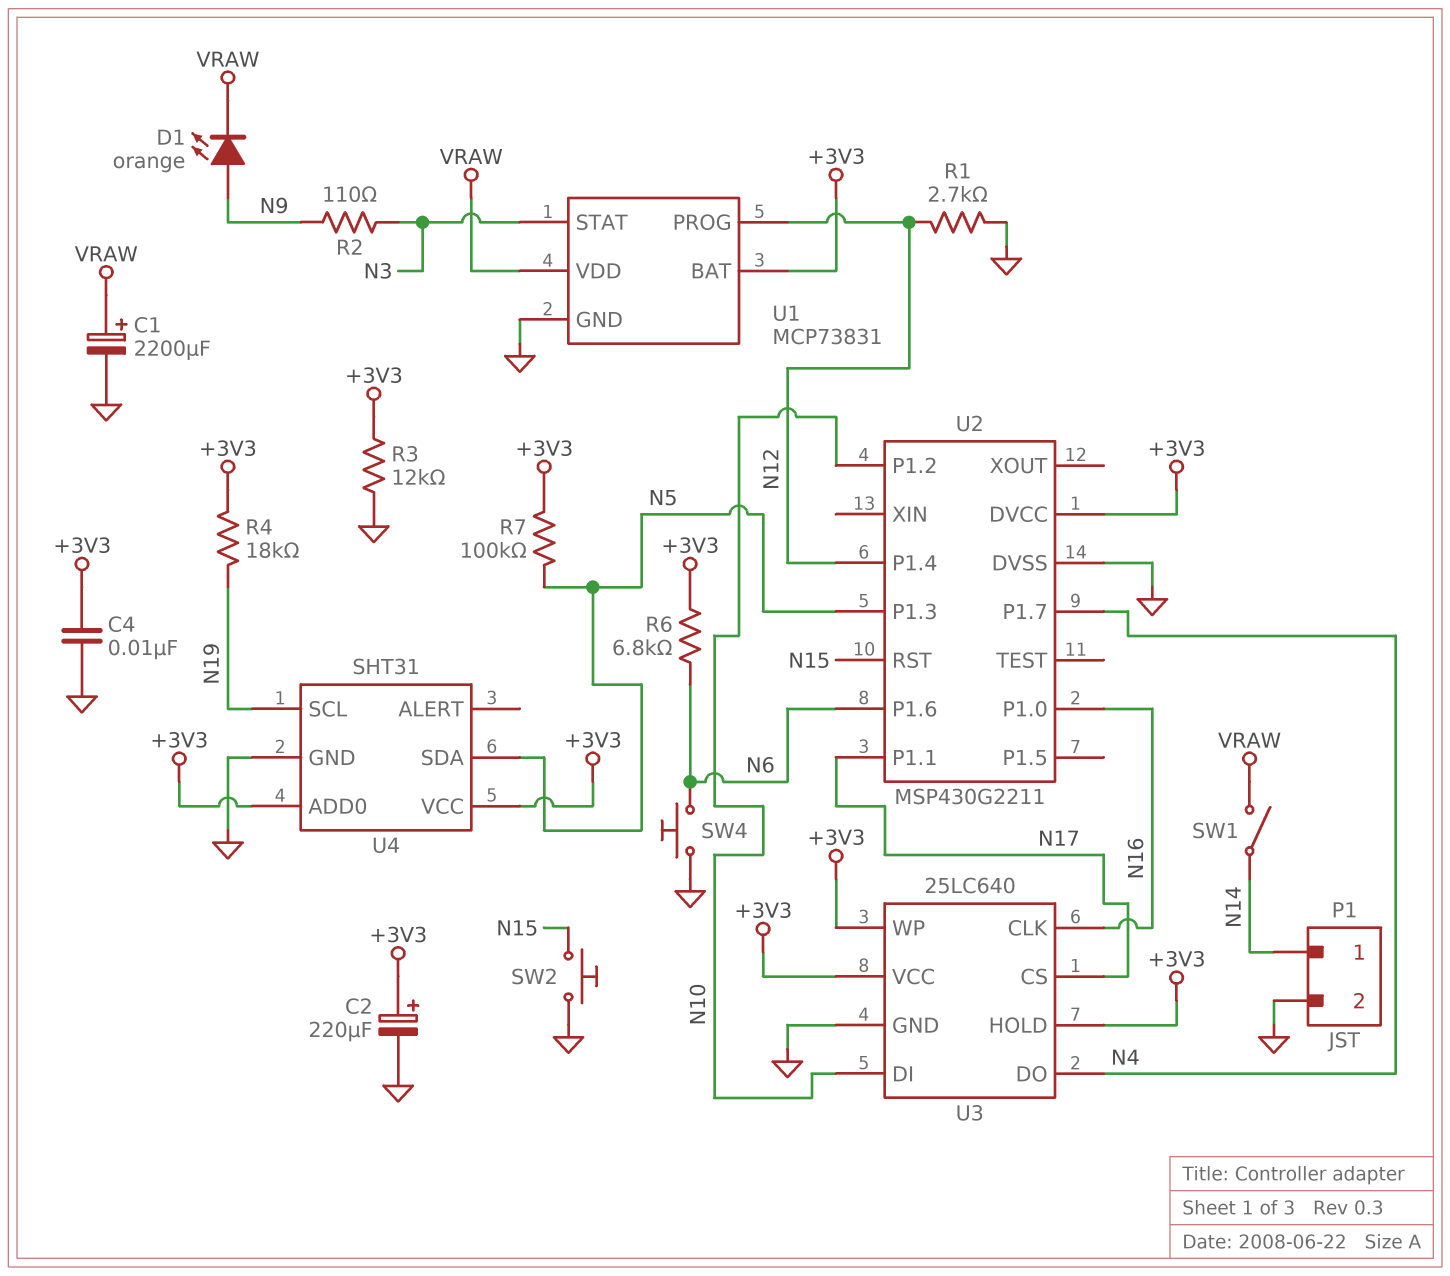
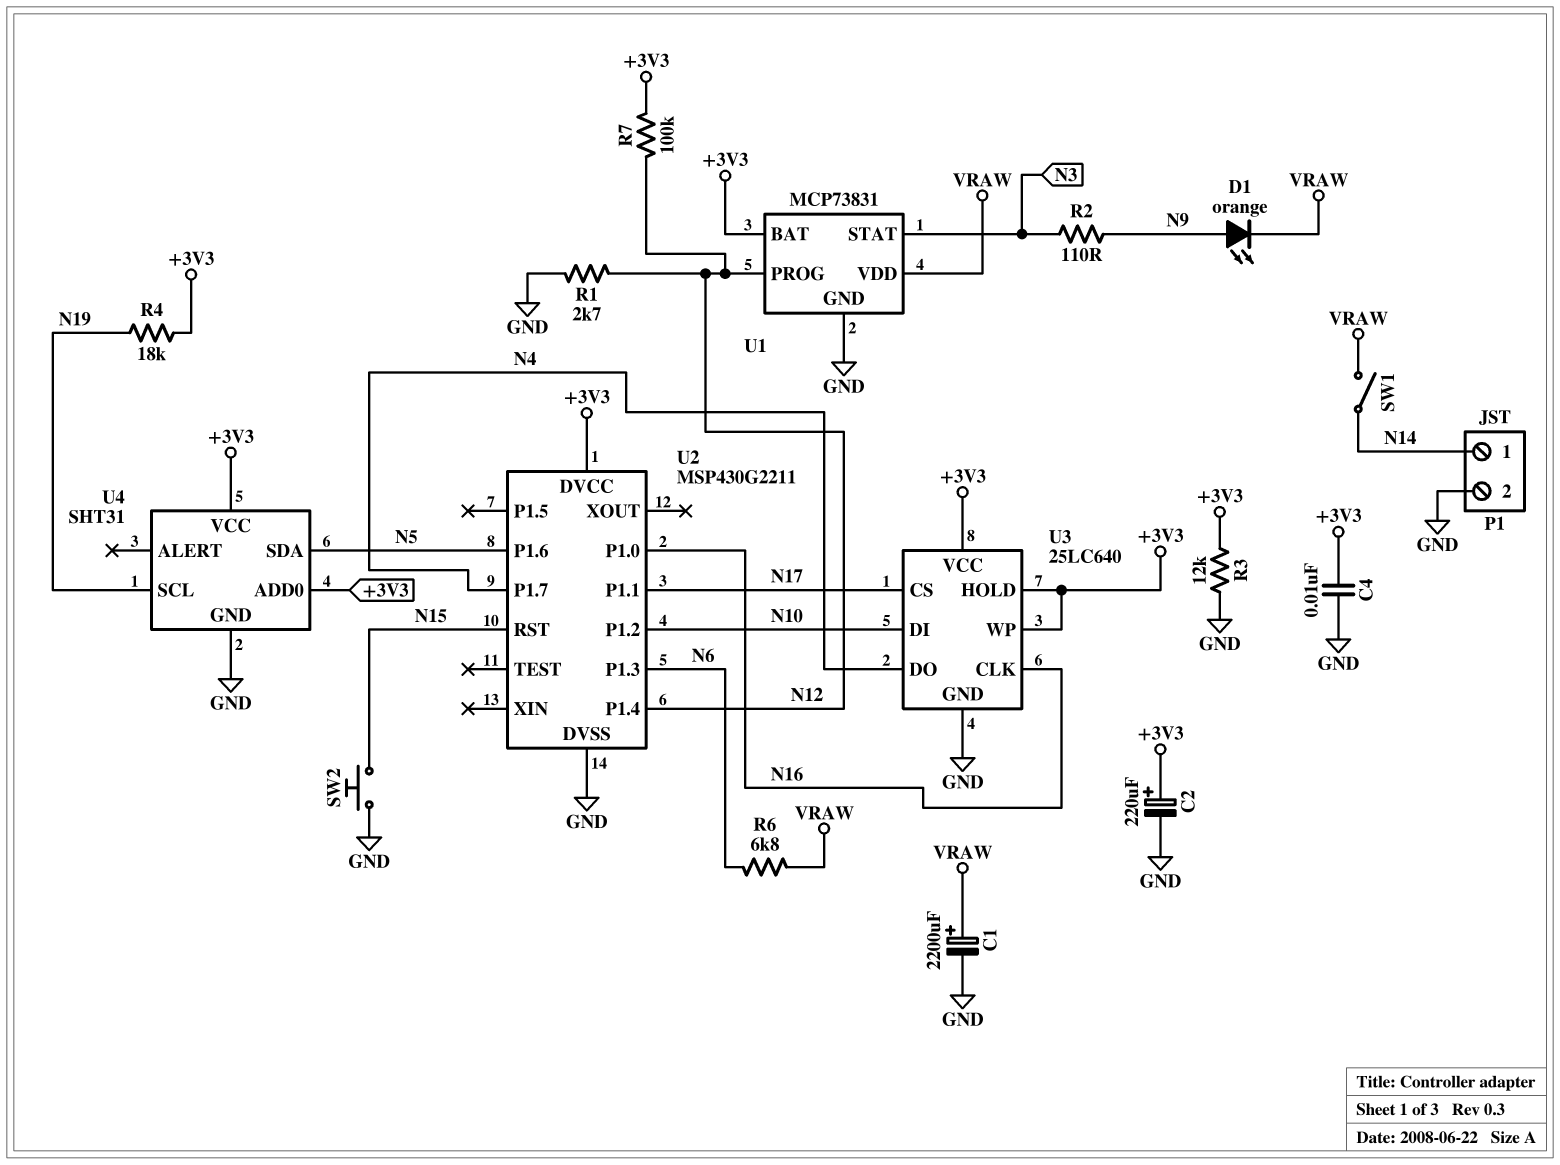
R6: 6.8k (+3V3, N6) -> 6.8k (N6, VRAW)
R7: 100k (+3V3, N5) -> 100k (+3V3, N12)
SW4: button (GND, N6) -> none
U2 pin P1.3: N5 -> N6
U2 pin P1.6: N6 -> N5

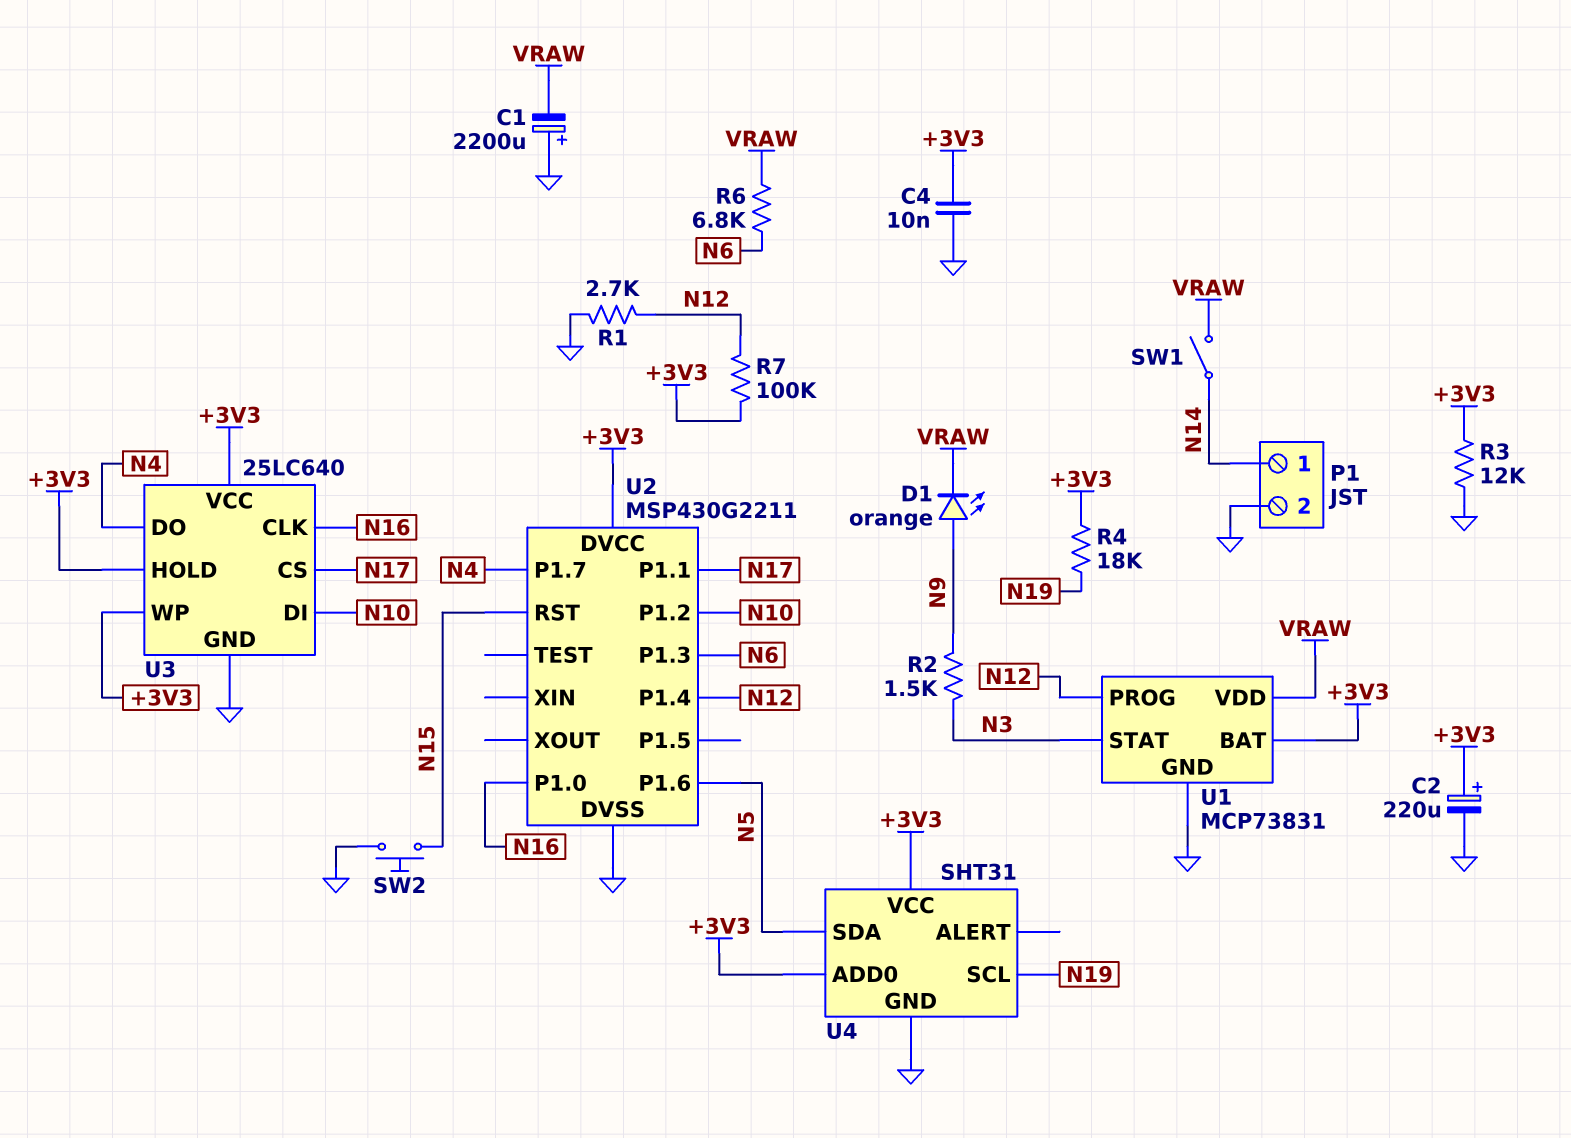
C1: 2200uF (plus VRAW, minus GND) -> 2200uF (plus GND, minus VRAW)
R2: 110 (N3, N9) -> 1.5k (N3, N9)

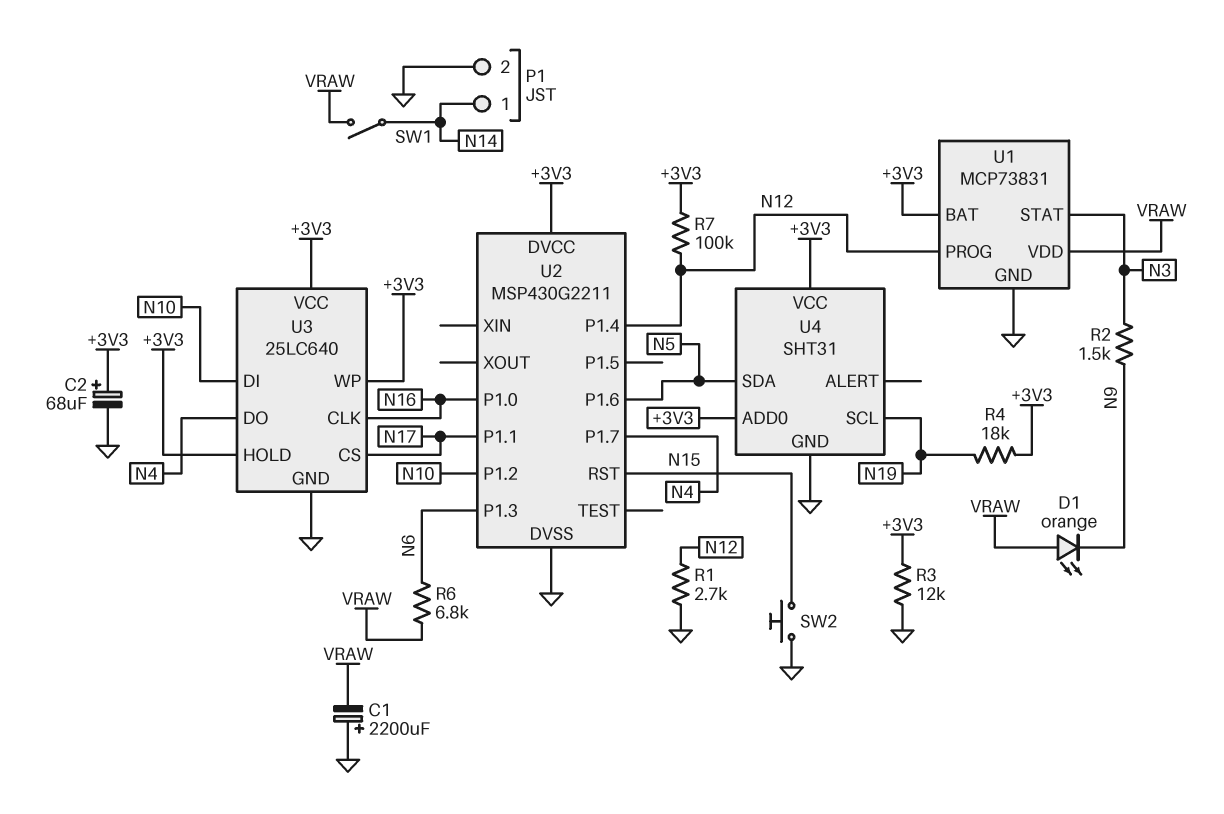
C2: 220uF (plus +3V3, minus GND) -> 68uF (plus +3V3, minus GND)
C4: 10nF (+3V3, GND) -> none
D1: LED orange (A N9, K VRAW) -> LED orange (A VRAW, K N9)

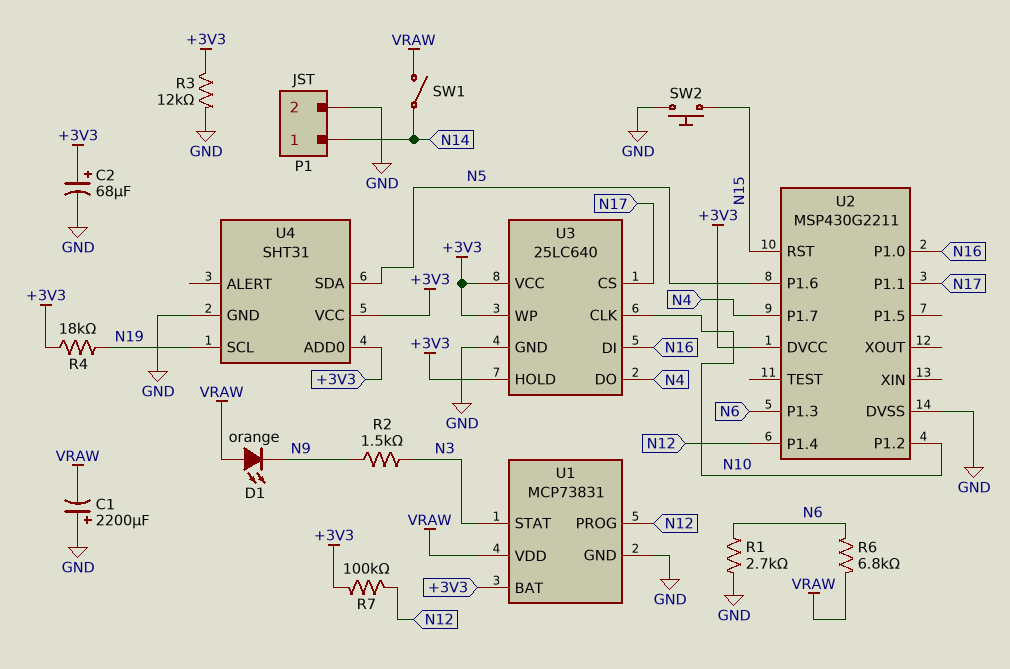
R1: 2.7k (GND, N12) -> 2.7k (GND, N6)
U3 pin CLK: N16 -> N10
U3 pin DI: N10 -> N16

